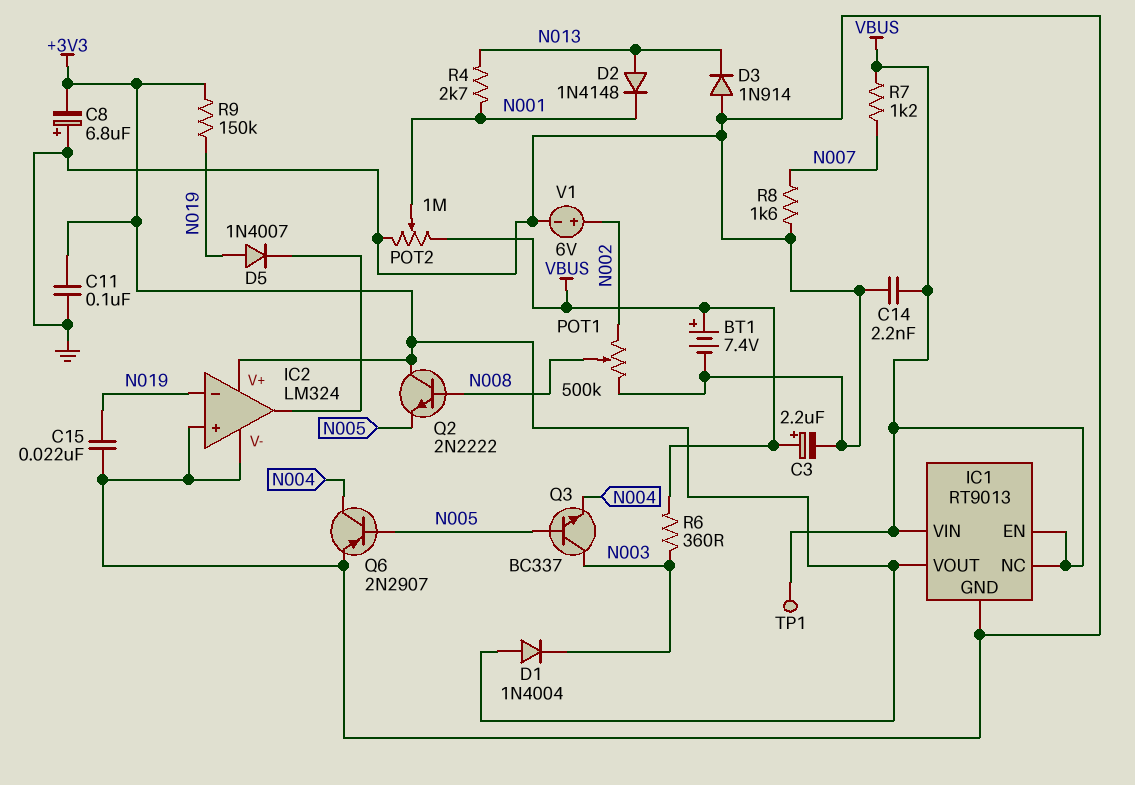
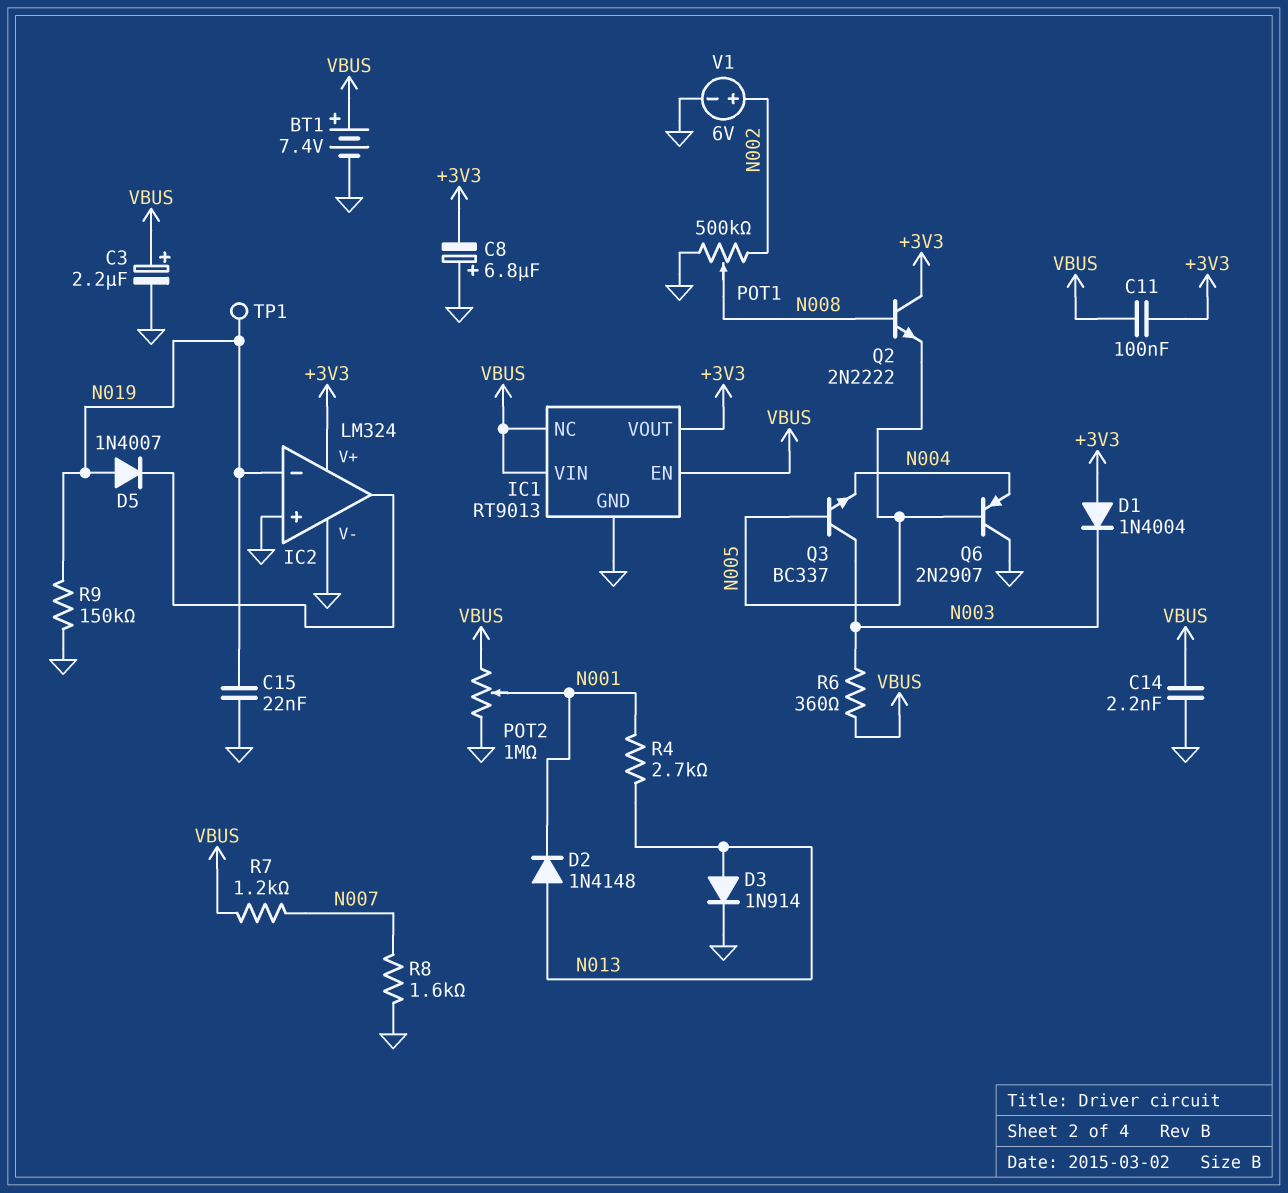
C11: 100nF (+3V3, GND) -> 100nF (+3V3, VBUS)
D3: diode 1N914 (A GND, K N013) -> diode 1N914 (A N013, K GND)
Q6: PNP 2N2907 (B N005, C N004, E GND) -> PNP 2N2907 (B N005, C GND, E N004)
R9: 150k (+3V3, N019) -> 150k (GND, N019)
TP1: test point (VBUS) -> test point (N019)

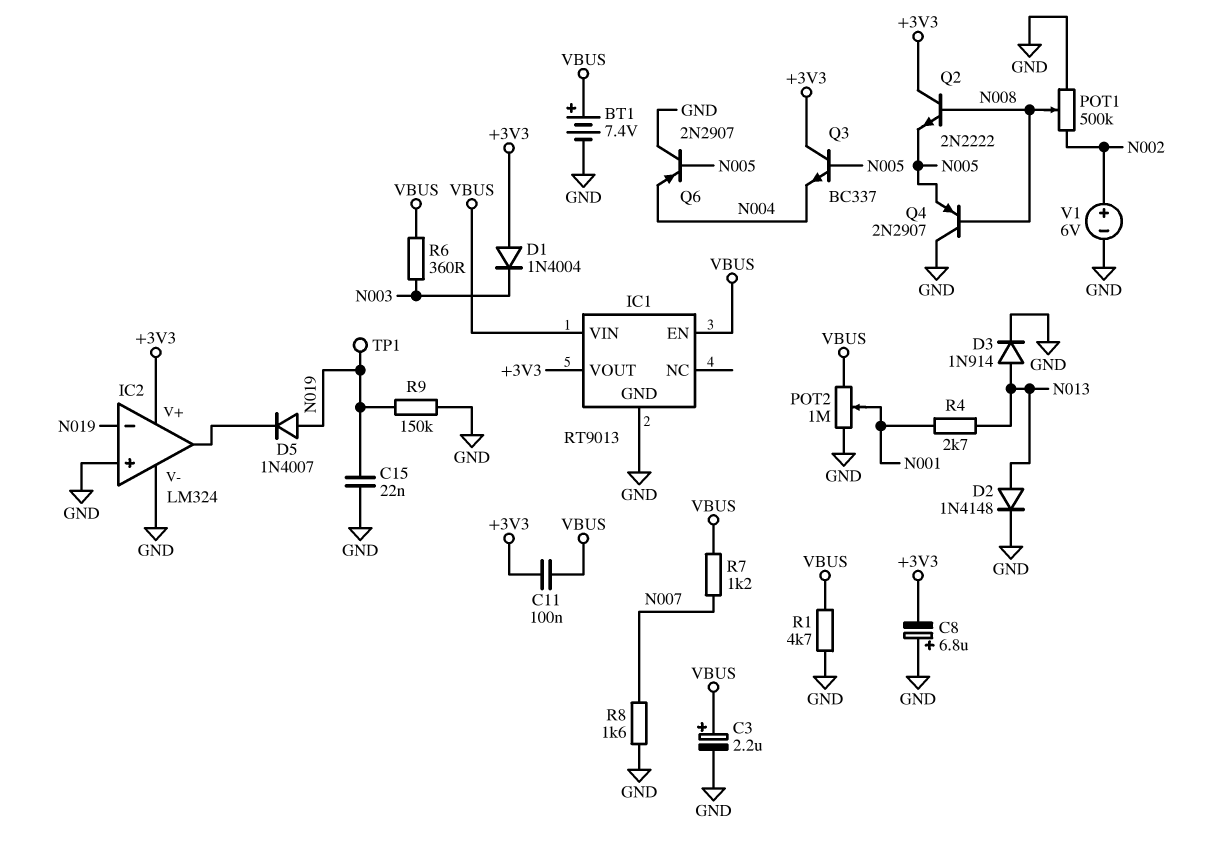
C14: 2.2nF (GND, VBUS) -> none
D2: diode 1N4148 (A N013, K N001) -> diode 1N4148 (A N013, K GND)
IC1 pin NC: VBUS -> none
Q3: NPN BC337 (B N005, C N003, E N004) -> NPN BC337 (B N005, C +3V3, E N004)
Q4: none -> PNP 2N2907 (B N008, C GND, E N005)
R1: none -> 4.7k (GND, VBUS)

